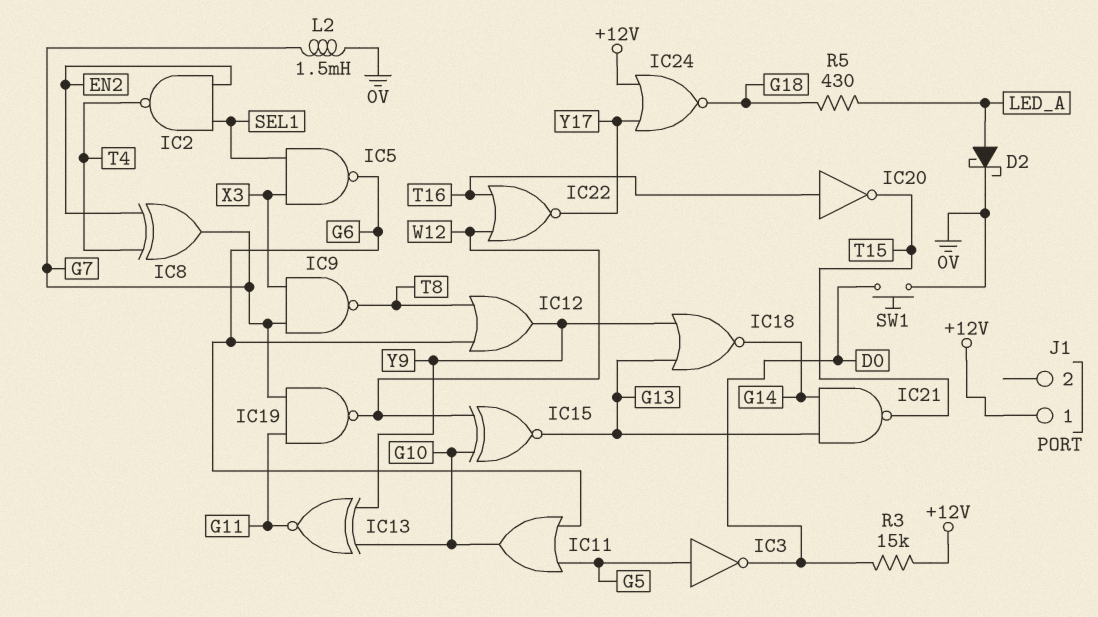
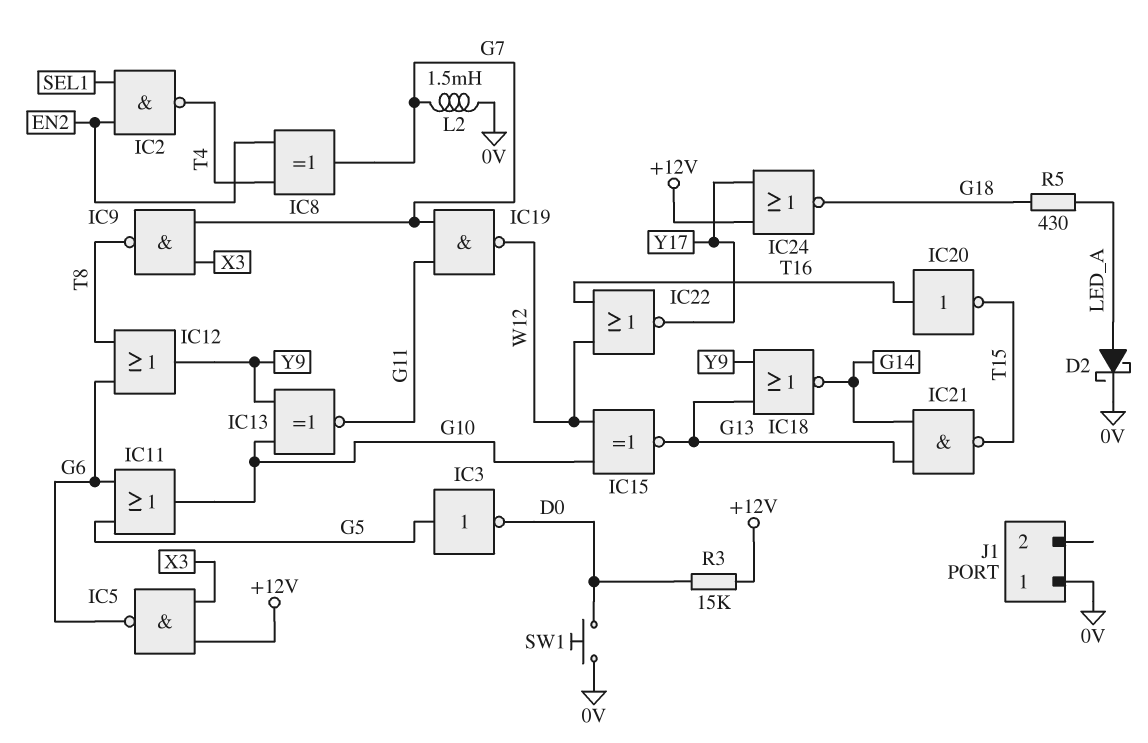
IC5: NAND (in SEL1, in X3, out G6) -> NAND (in +12V, in X3, out G6)
J1 pin 1: +12V -> 0V

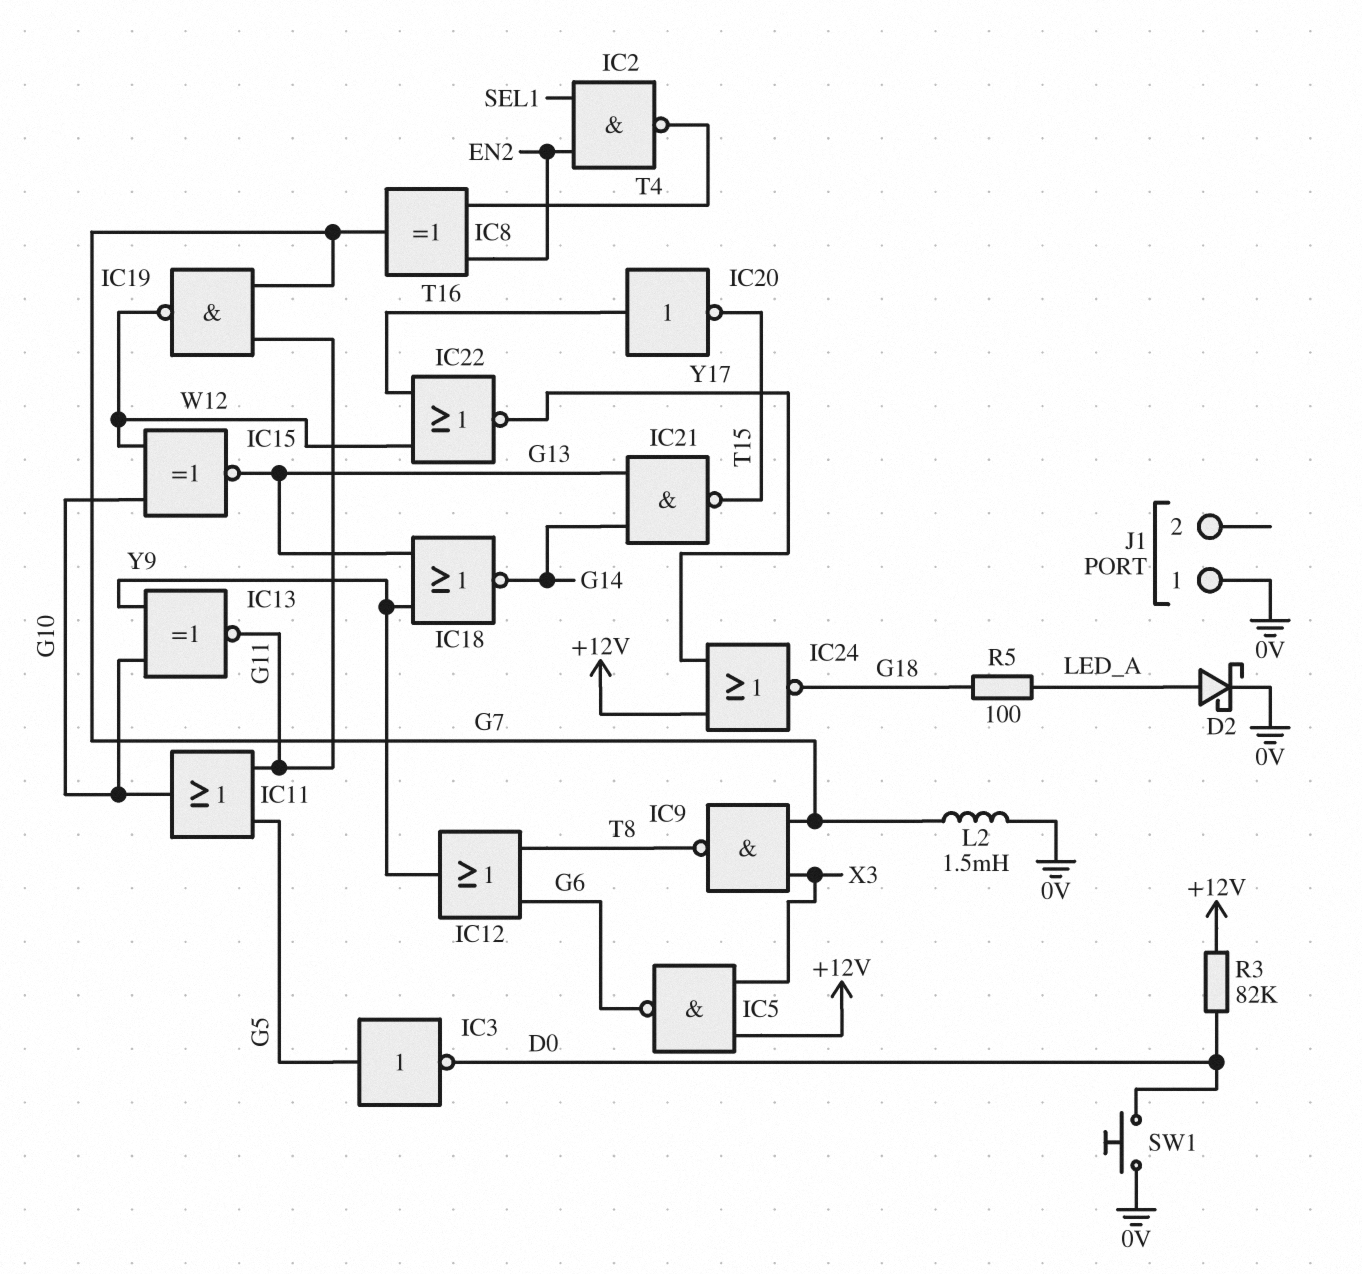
IC11: OR (in G5, in G6, out G10) -> OR (in G5, in G11, out G10)
R3: 15k (+12V, D0) -> 82k (+12V, D0)
R5: 430 (G18, LED_A) -> 100 (G18, LED_A)

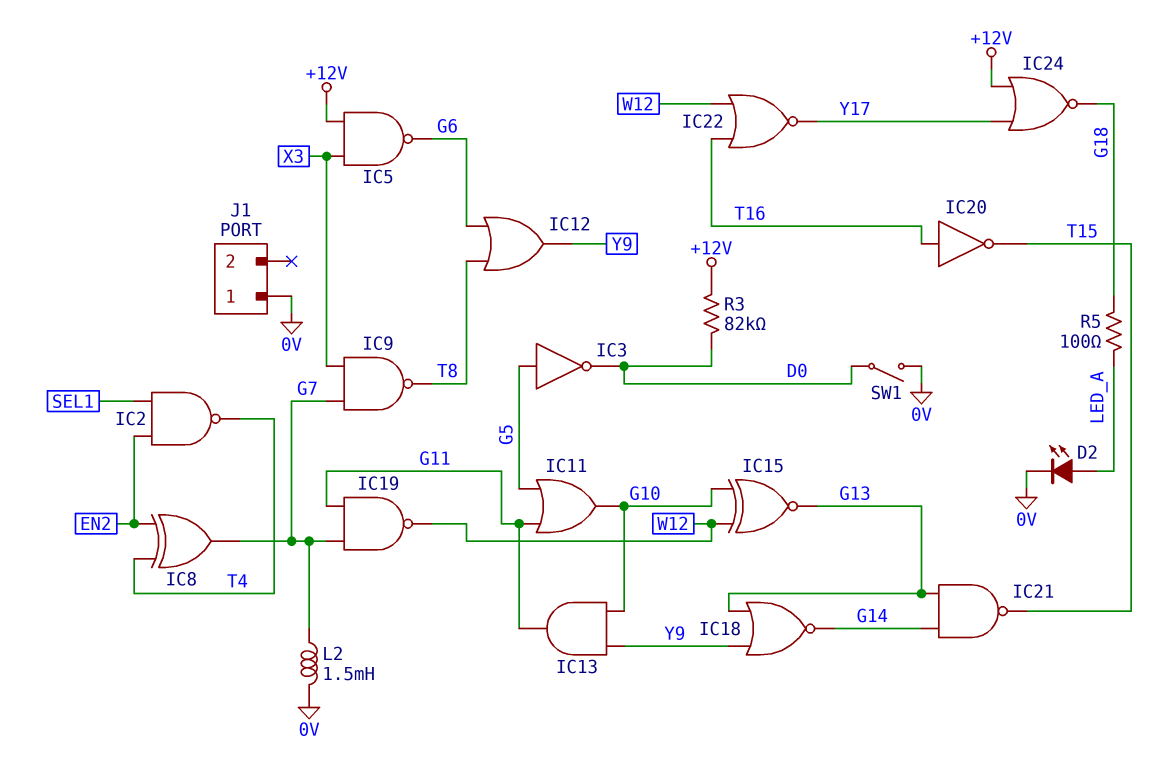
D2: schottky (A LED_A, K 0V) -> LED (A LED_A, K 0V)
IC13: XNOR (in G10, in Y9, out G11) -> AND (in G10, in Y9, out G11)
SW1: button (0V, D0) -> switch (0V, D0)

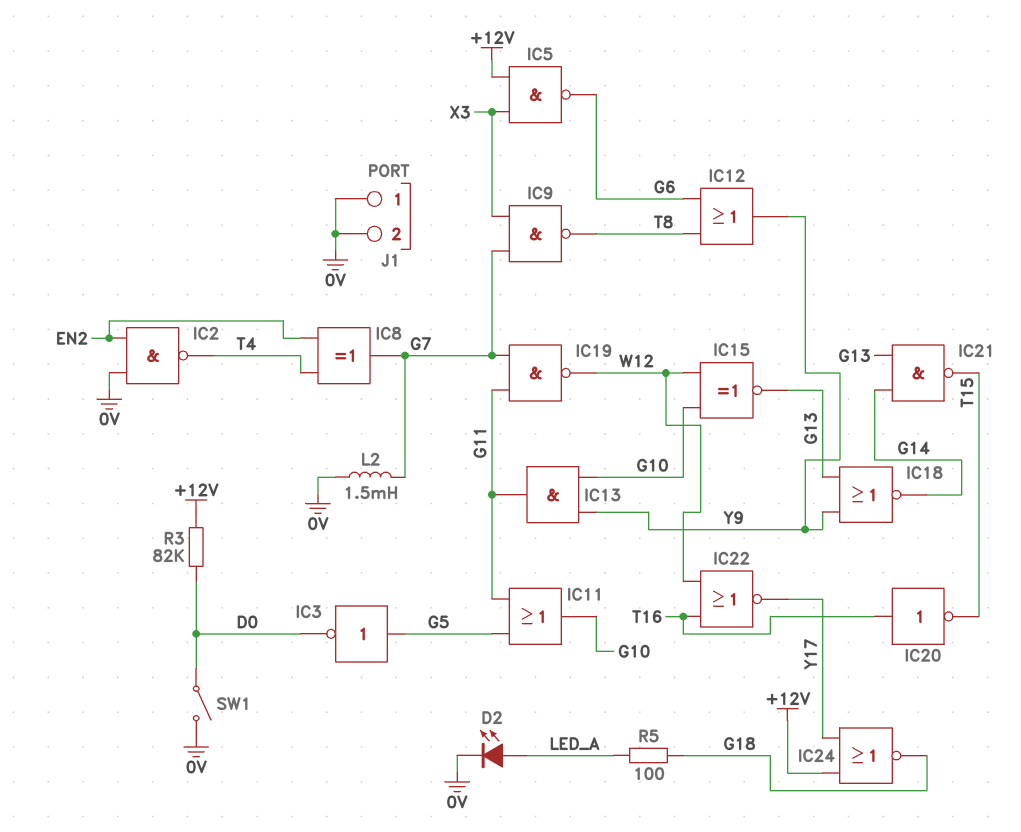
IC2: NAND (in EN2, in SEL1, out T4) -> NAND (in 0V, in EN2, out T4)
J1 pin 2: none -> 0V

